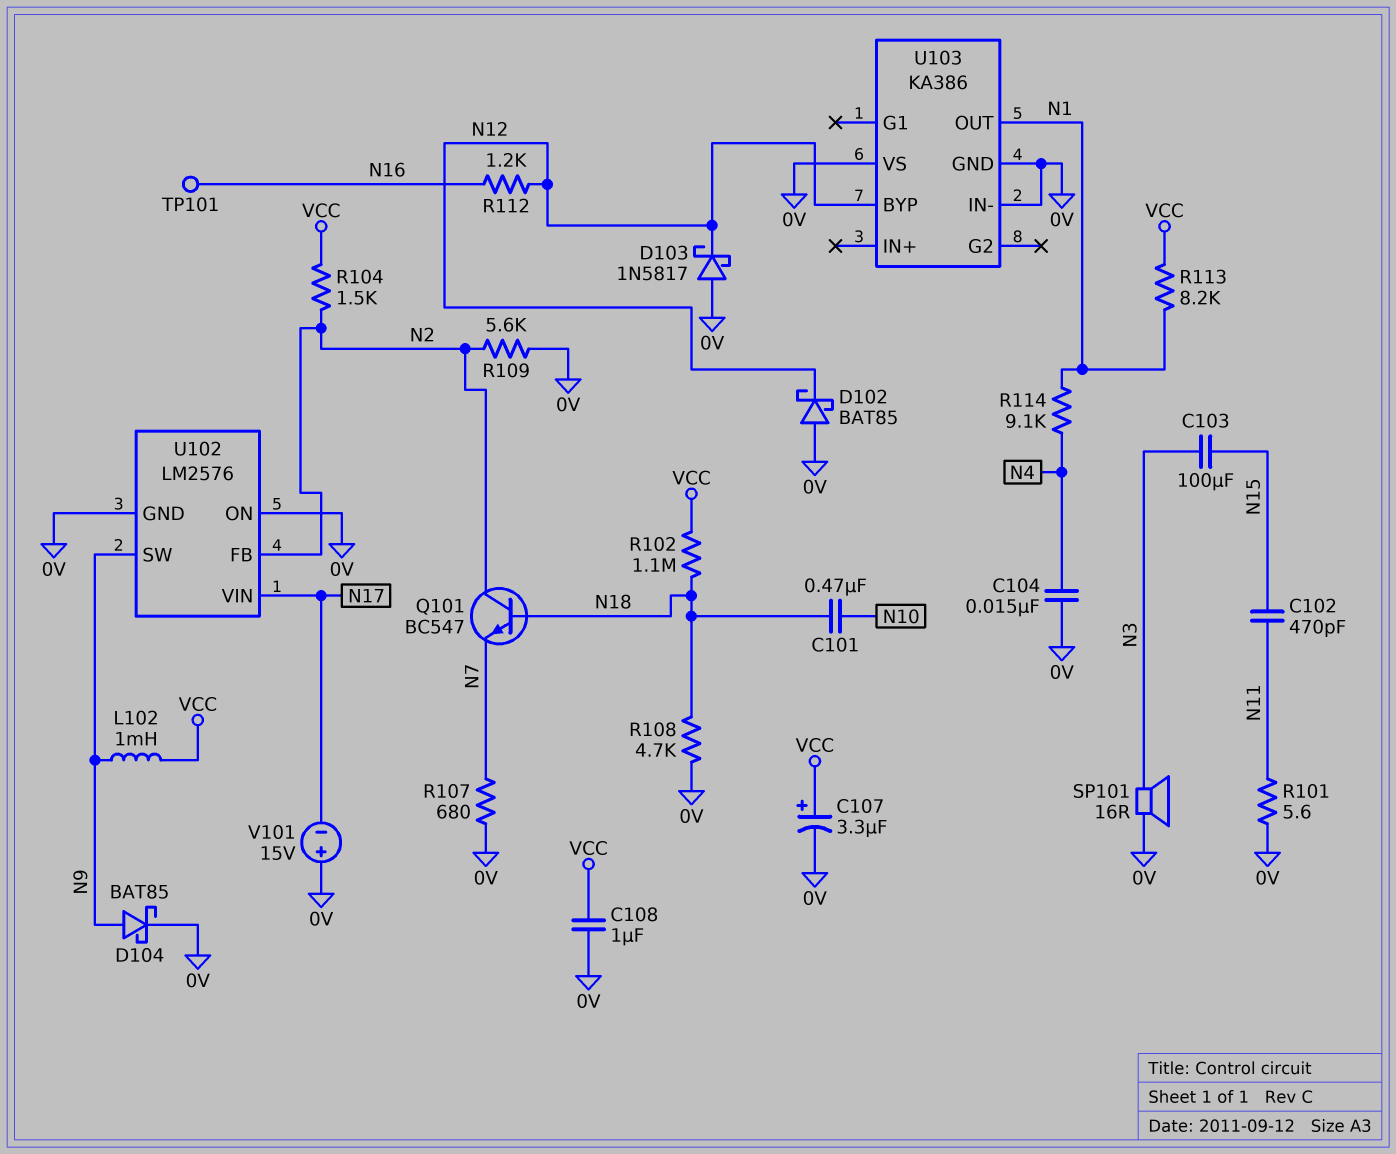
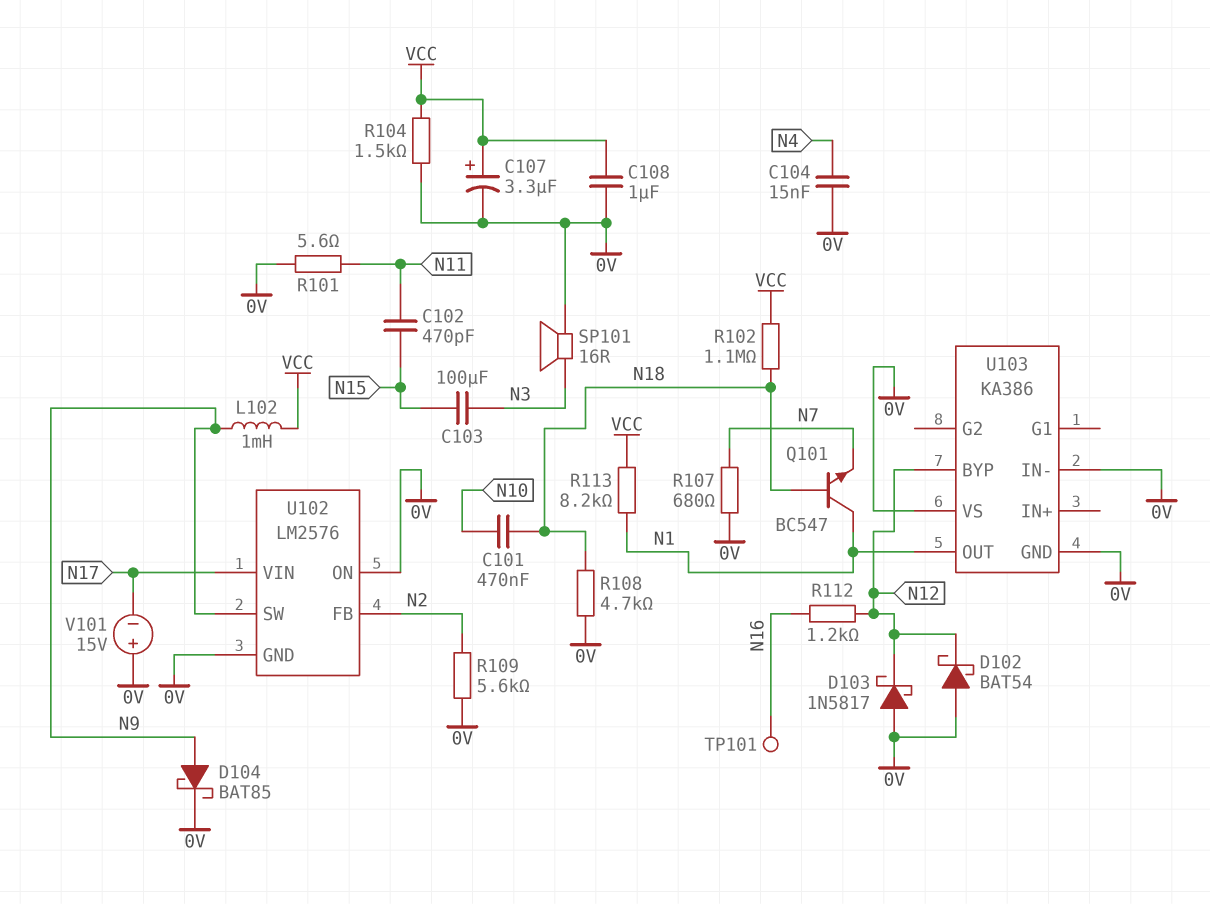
D102: schottky BAT85 (A 0V, K N12) -> schottky BAT54 (A 0V, K N12)
Q101: NPN BC547 (B N18, C N2, E N7) -> NPN BC547 (B N18, C N1, E N7)
R104: 1.5k (N2, VCC) -> 1.5k (0V, VCC)
R114: 9.1k (N1, N4) -> none

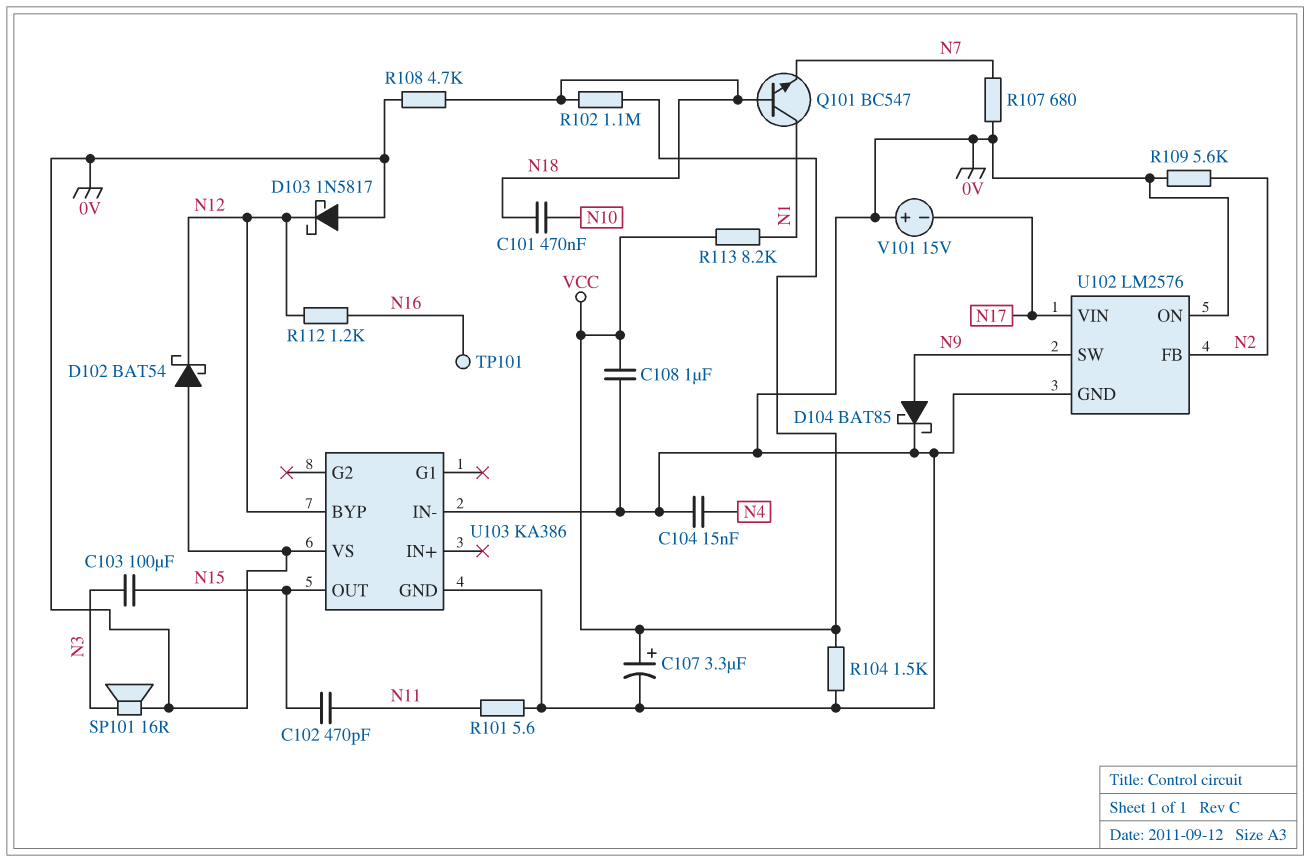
L102: 1mH (N9, VCC) -> none
U103 pin OUT: N1 -> N15

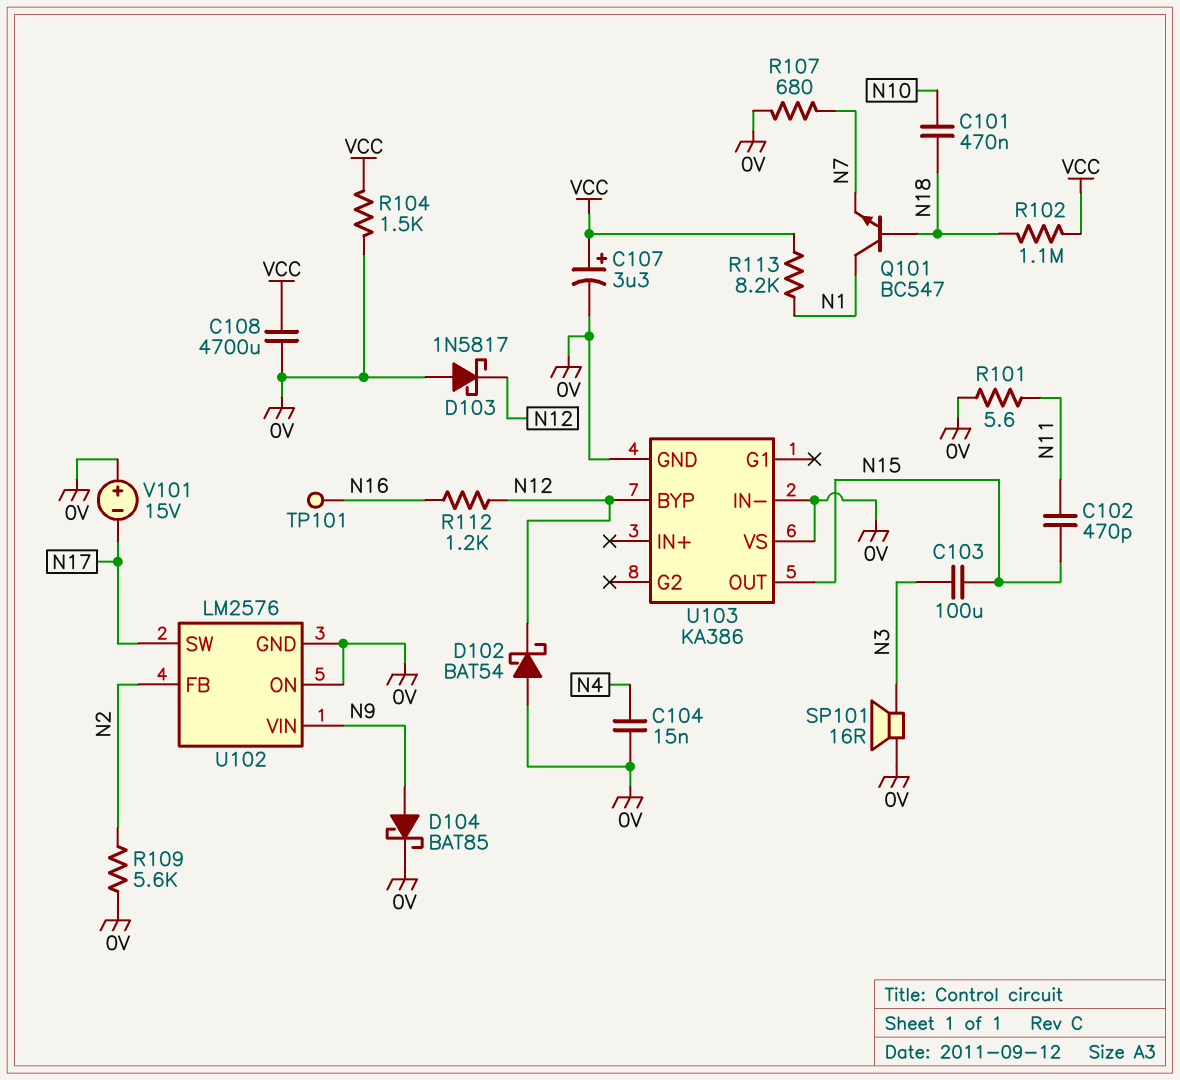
C108: 1uF (0V, VCC) -> 4700uF (0V, VCC)
R108: 4.7k (0V, N18) -> none
U102 pin SW: N9 -> N17
U102 pin VIN: N17 -> N9

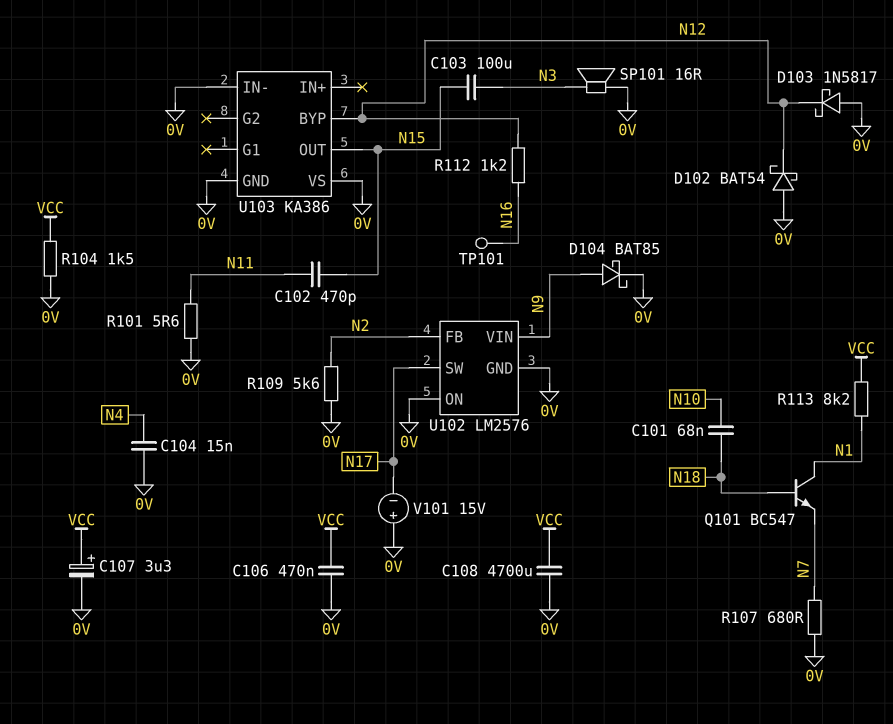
C101: 470nF (N10, N18) -> 68nF (N10, N18)
C106: none -> 470nF (0V, VCC)
R102: 1.1M (N18, VCC) -> none

